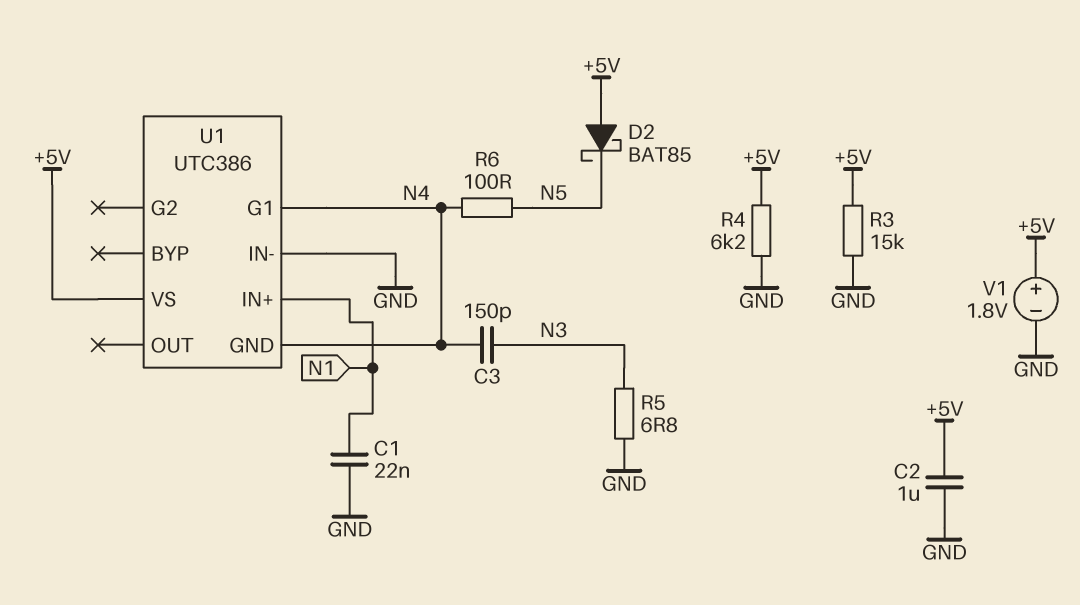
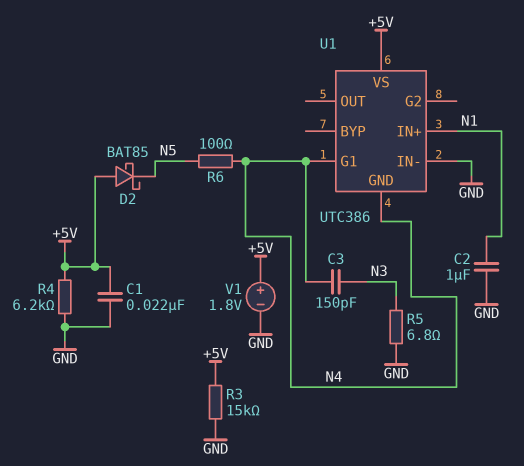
C1: 22nF (GND, N1) -> 22nF (+5V, GND)
C2: 1uF (+5V, GND) -> 1uF (GND, N1)

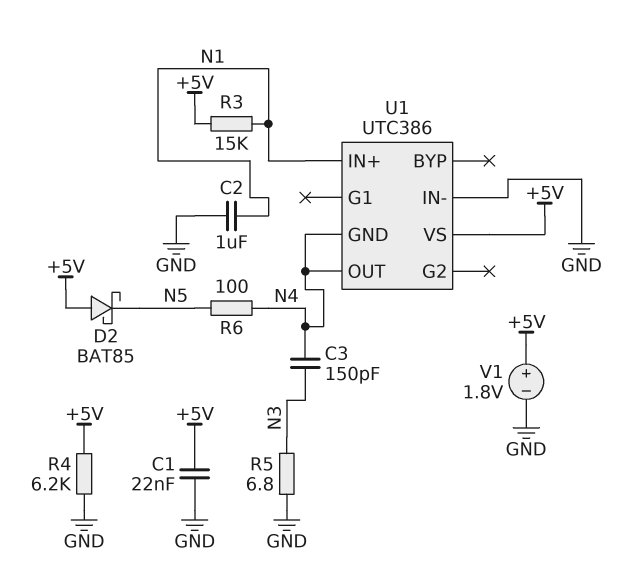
R3: 15k (+5V, GND) -> 15k (+5V, N1)
U1 pin G1: N4 -> none
U1 pin OUT: none -> N4

